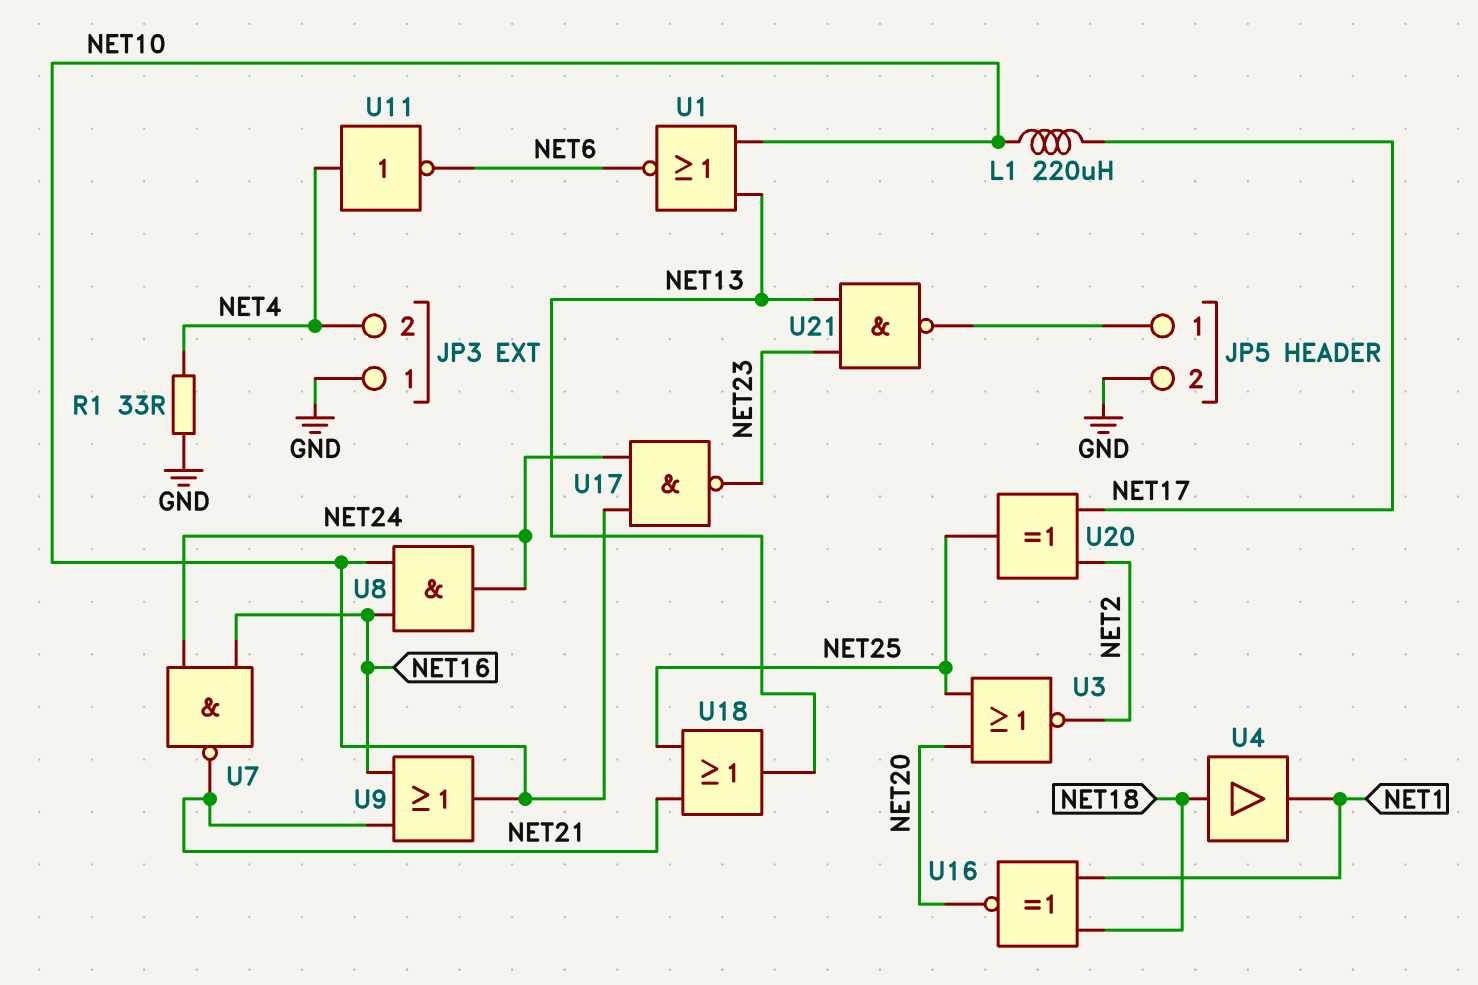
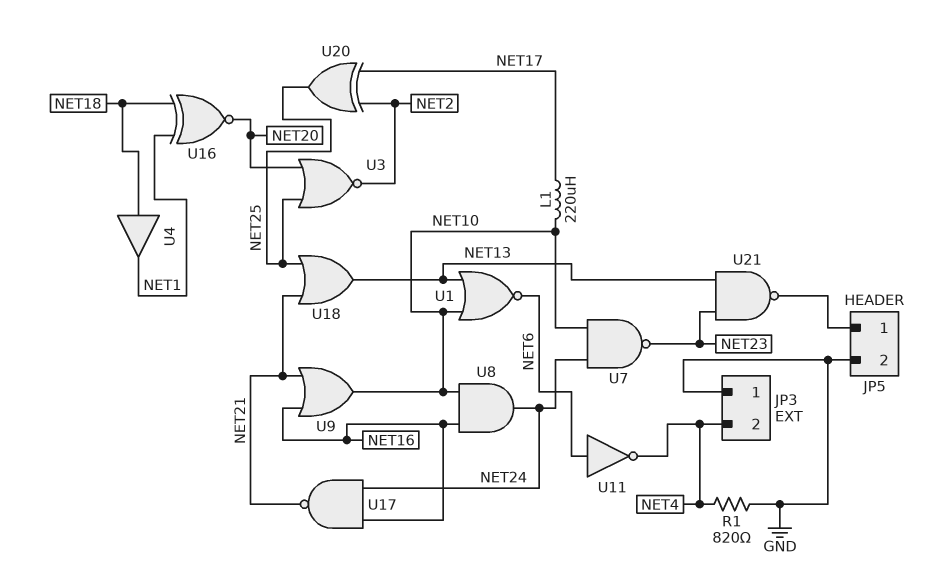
R1: 33 (GND, NET4) -> 820 (GND, NET4)
U7: NAND (in NET16, in NET24, out NET21) -> NAND (in NET10, in NET24, out NET23)
U11: NOT (in NET4, out NET6) -> NOT (in NET6, out NET4)
U17: NAND (in NET10, in NET24, out NET23) -> NAND (in NET16, in NET24, out NET21)

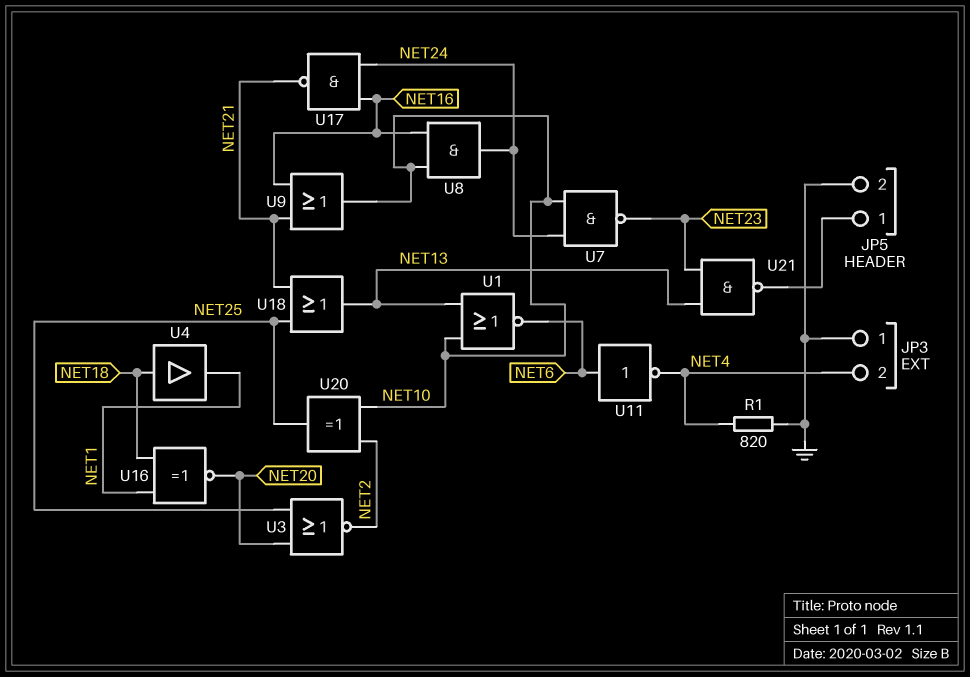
L1: 220uH (NET10, NET17) -> none
U20: XOR (in NET2, in NET17, out NET25) -> XOR (in NET2, in NET10, out NET25)

